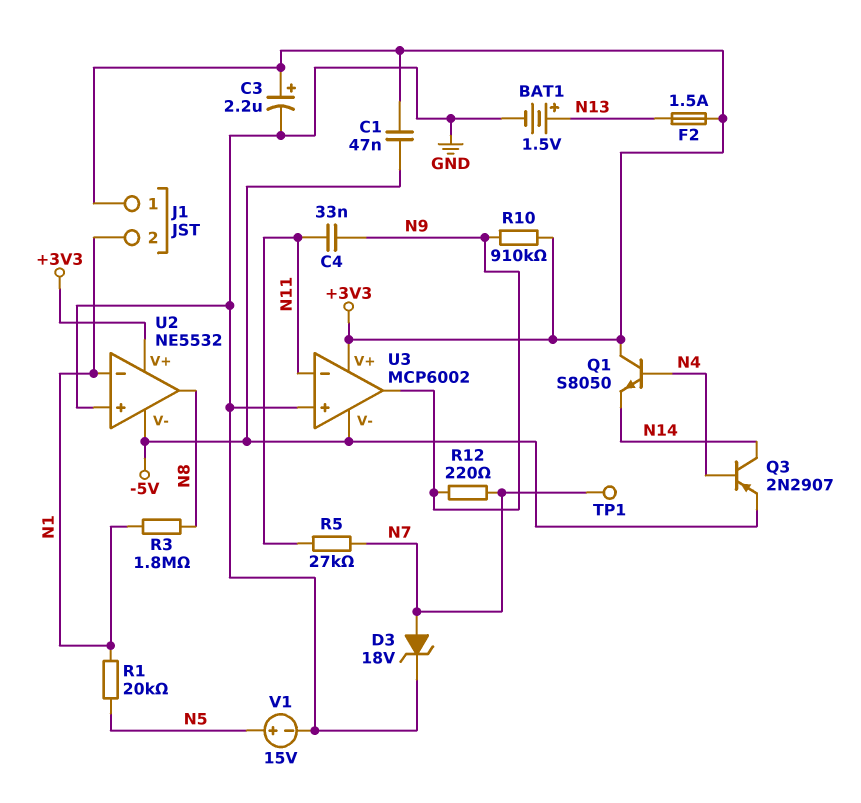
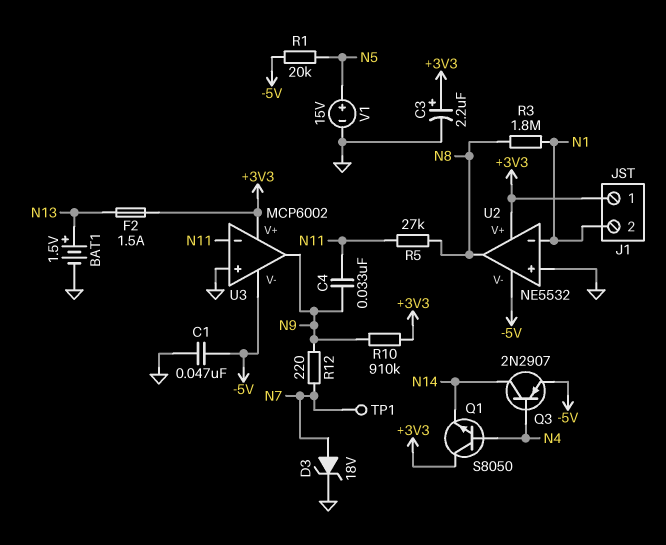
C1: 47nF (+3V3, -5V) -> 47nF (-5V, GND)
R1: 20k (N1, N5) -> 20k (-5V, N5)
R5: 27k (N7, N11) -> 27k (N8, N11)

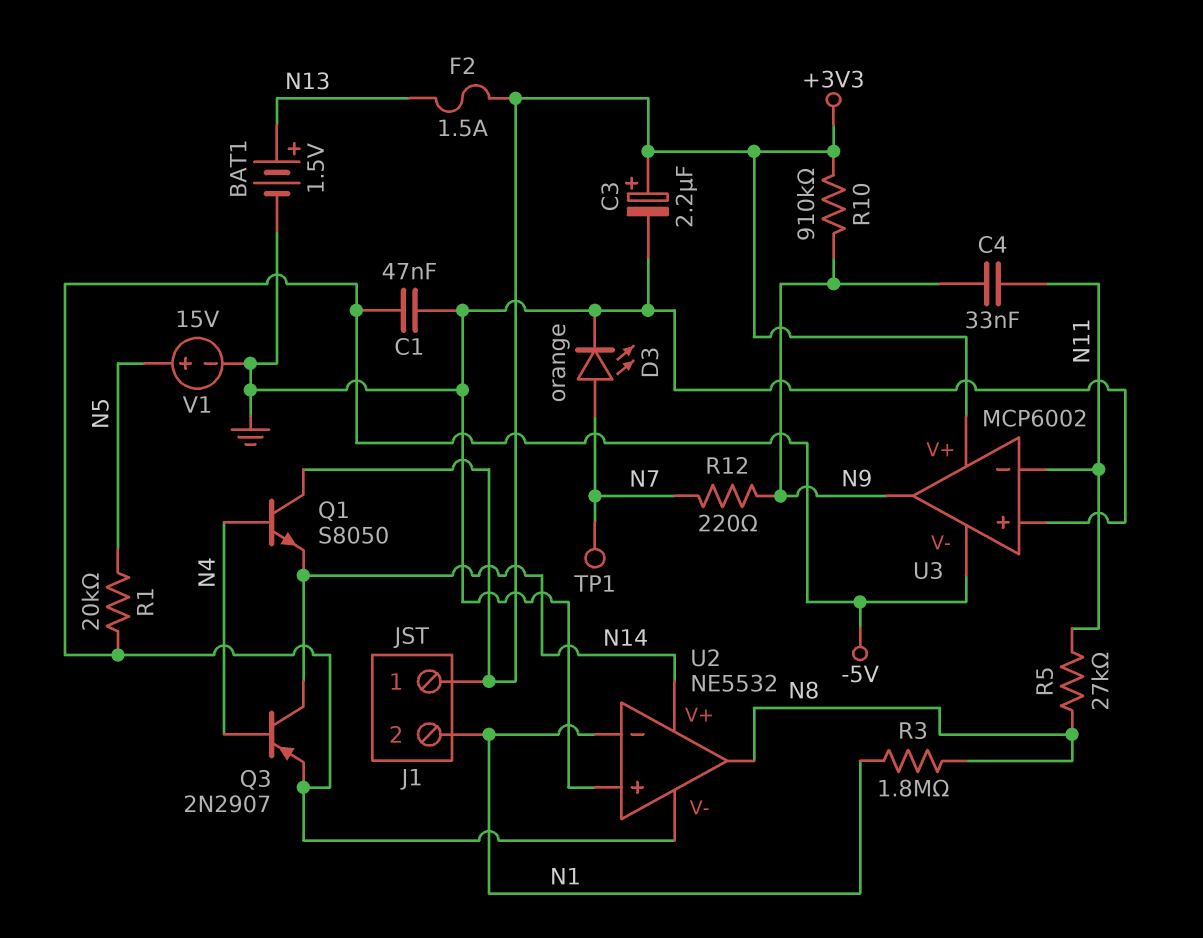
D3: zener 18V (A N7, K GND) -> LED orange (A N7, K GND)
U2 pin V+: +3V3 -> N14

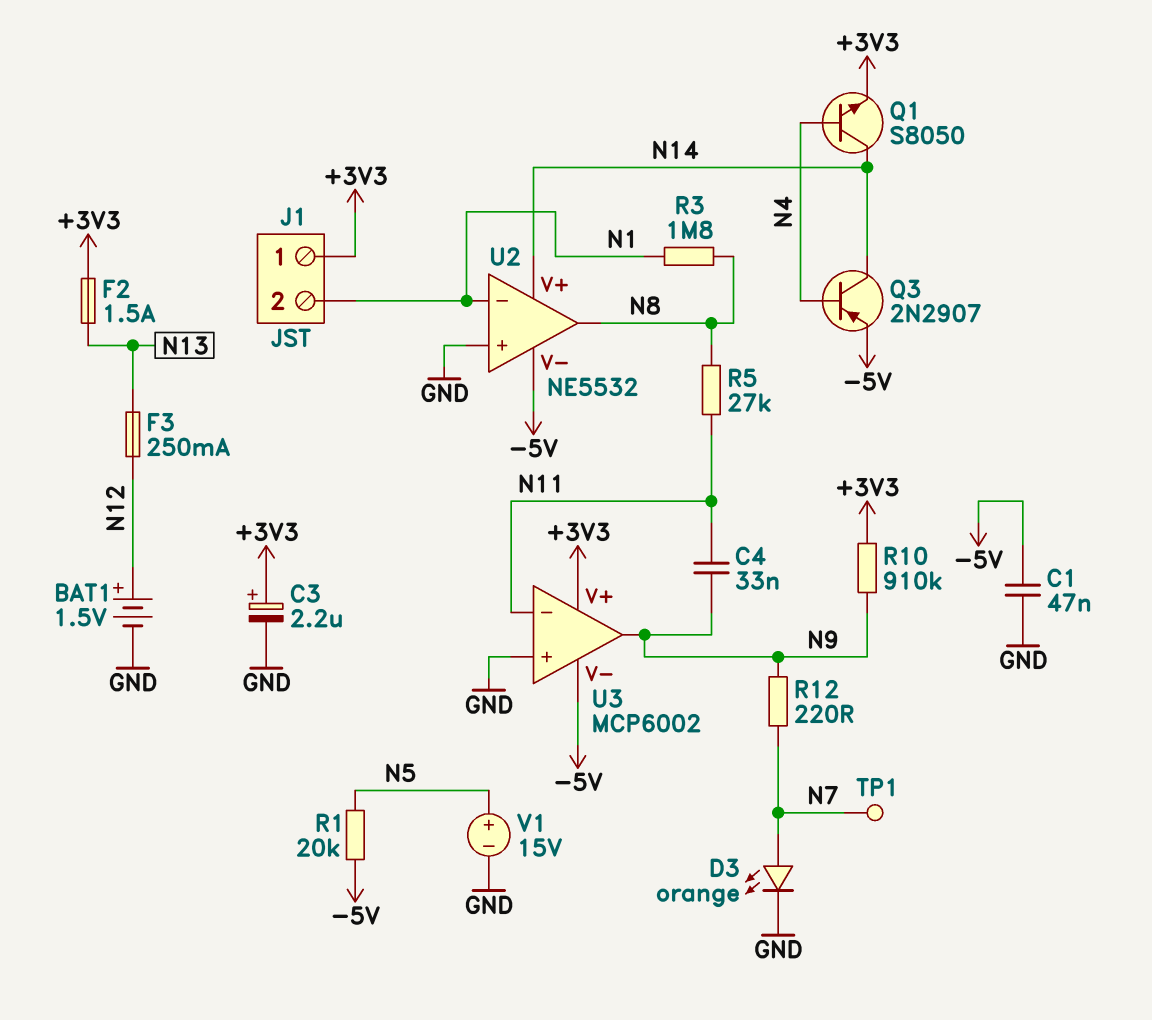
BAT1: 1.5V (plus N13, minus GND) -> 1.5V (plus N12, minus GND)
F3: none -> 250mA (N12, N13)
Q1: NPN S8050 (B N4, C +3V3, E N14) -> NPN S8050 (B N4, C N14, E +3V3)

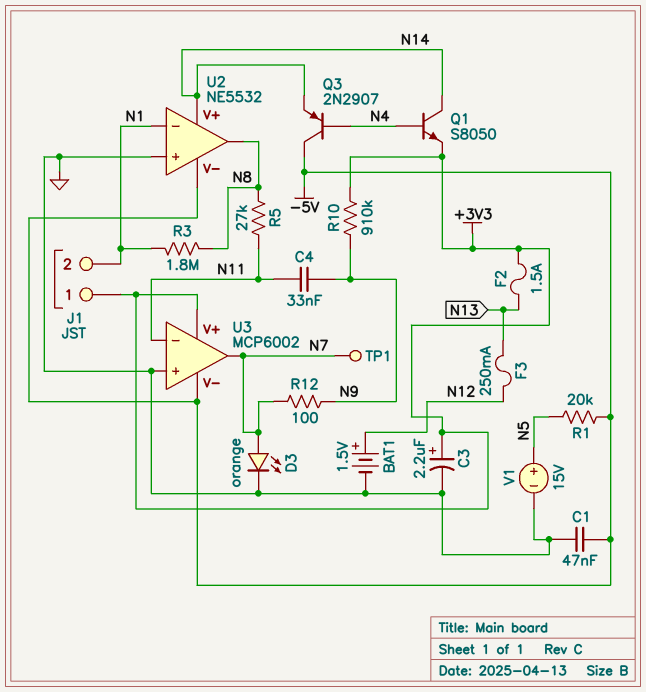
Q3: PNP 2N2907 (B N4, C N14, E -5V) -> PNP 2N2907 (B N4, C -5V, E N14)
R12: 220 (N7, N9) -> 100 (N7, N9)
U3 pin out: N9 -> N7

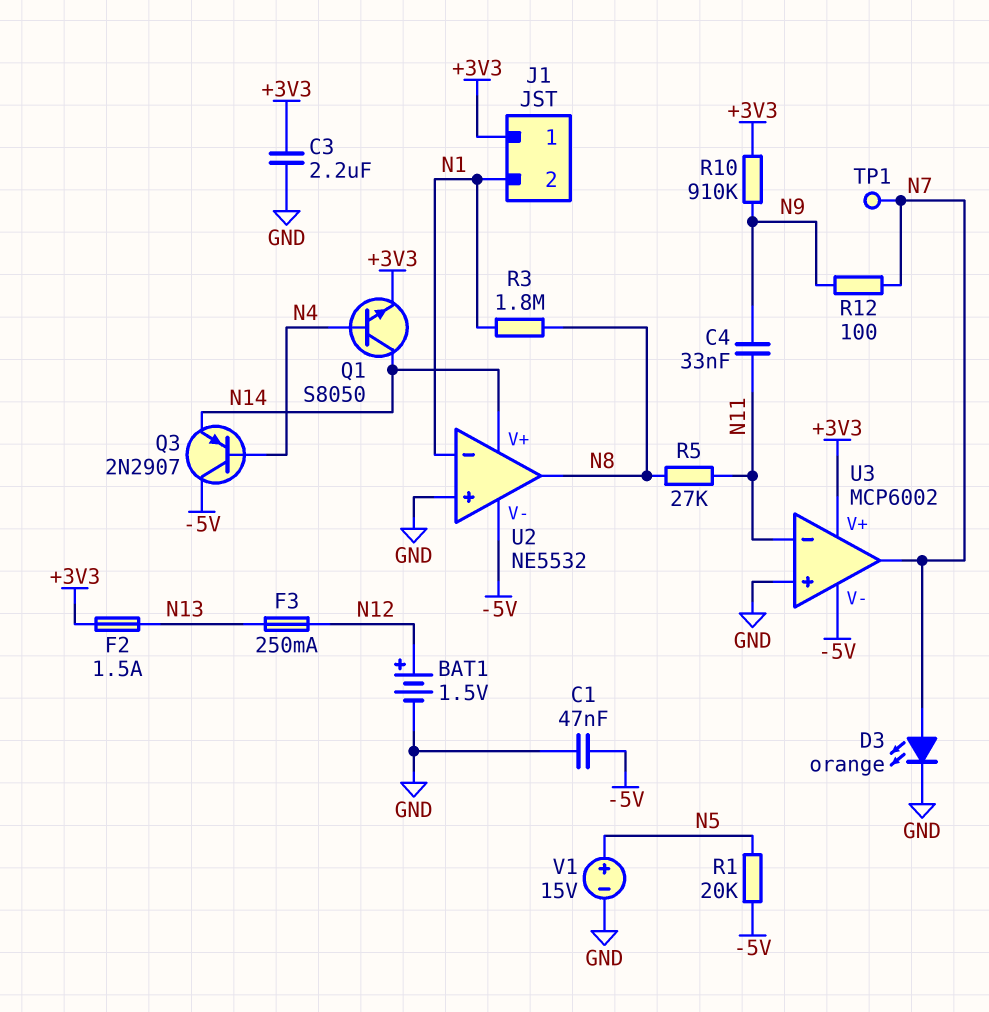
C3: 2.2uF (plus +3V3, minus GND) -> 2.2uF (+3V3, GND)

